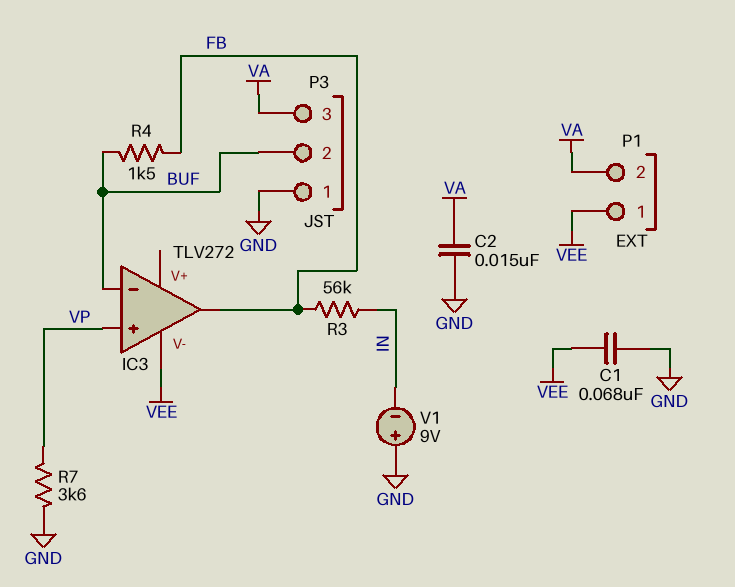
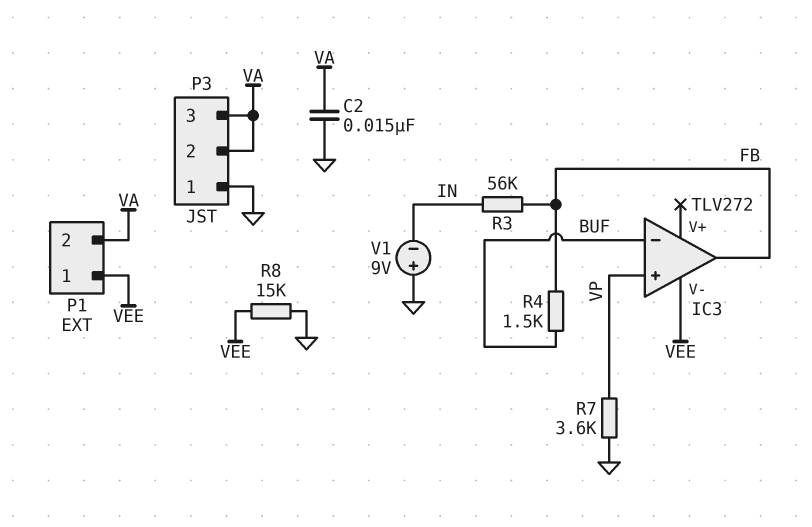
C1: 68nF (GND, VEE) -> none
P3 pin 2: BUF -> VA
R8: none -> 15k (GND, VEE)

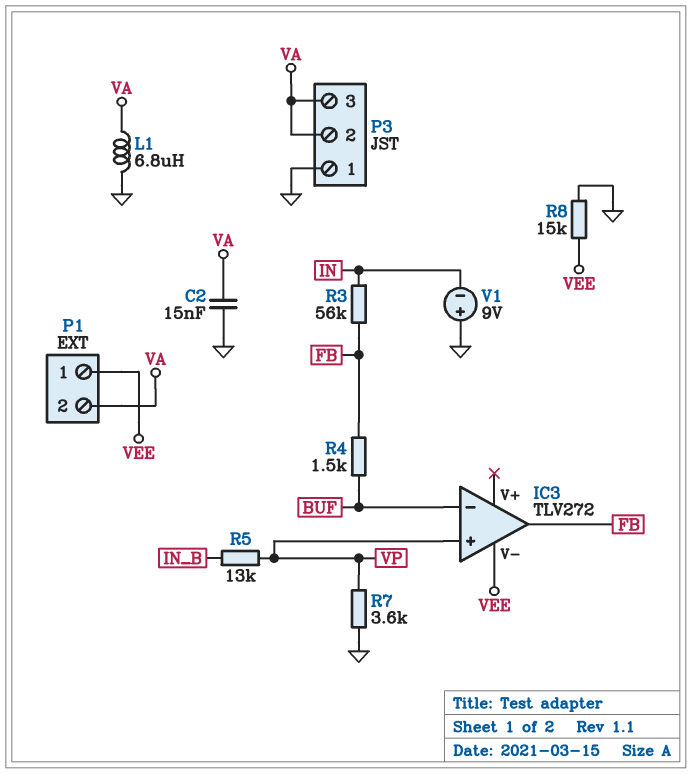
L1: none -> 6.8uH (GND, VA)
R5: none -> 13k (IN_B, VP)

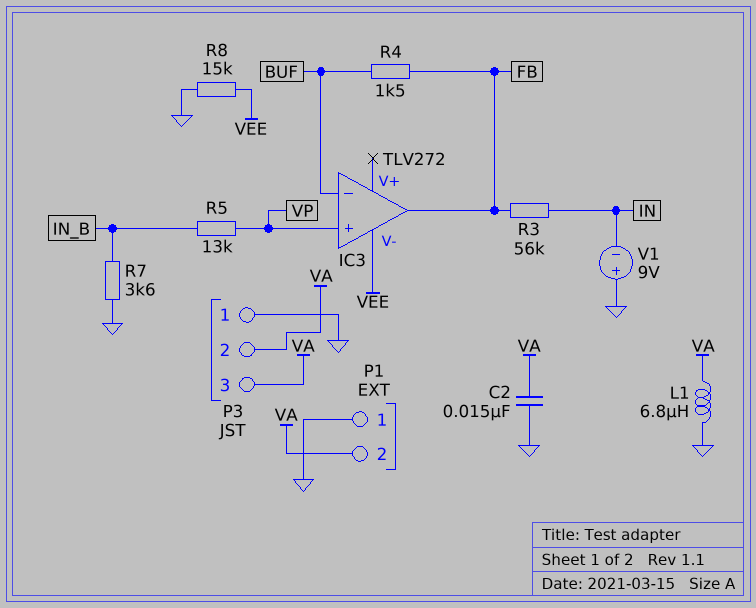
P1 pin 1: VEE -> GND
R7: 3.6k (GND, VP) -> 3.6k (GND, IN_B)

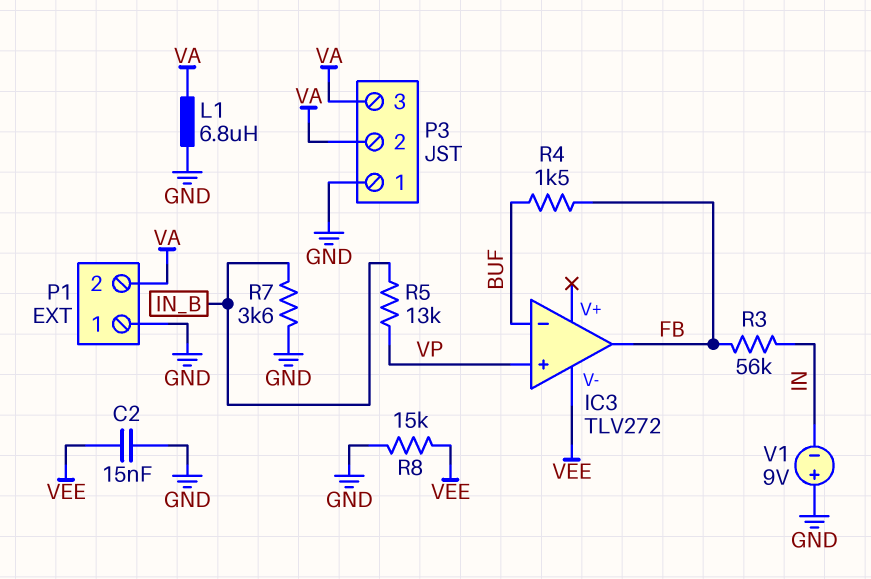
C2: 15nF (GND, VA) -> 15nF (GND, VEE)

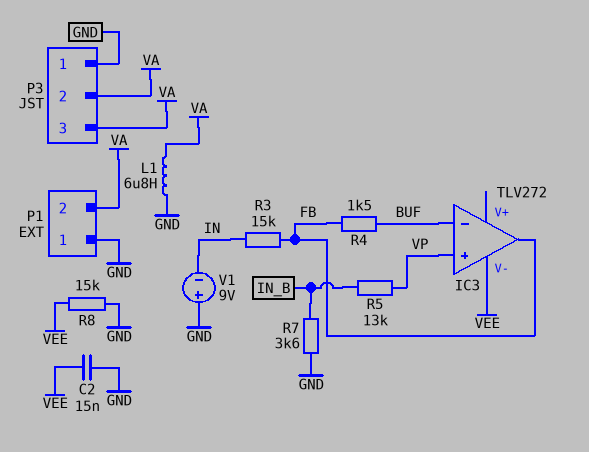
R3: 56k (FB, IN) -> 15k (FB, IN)

